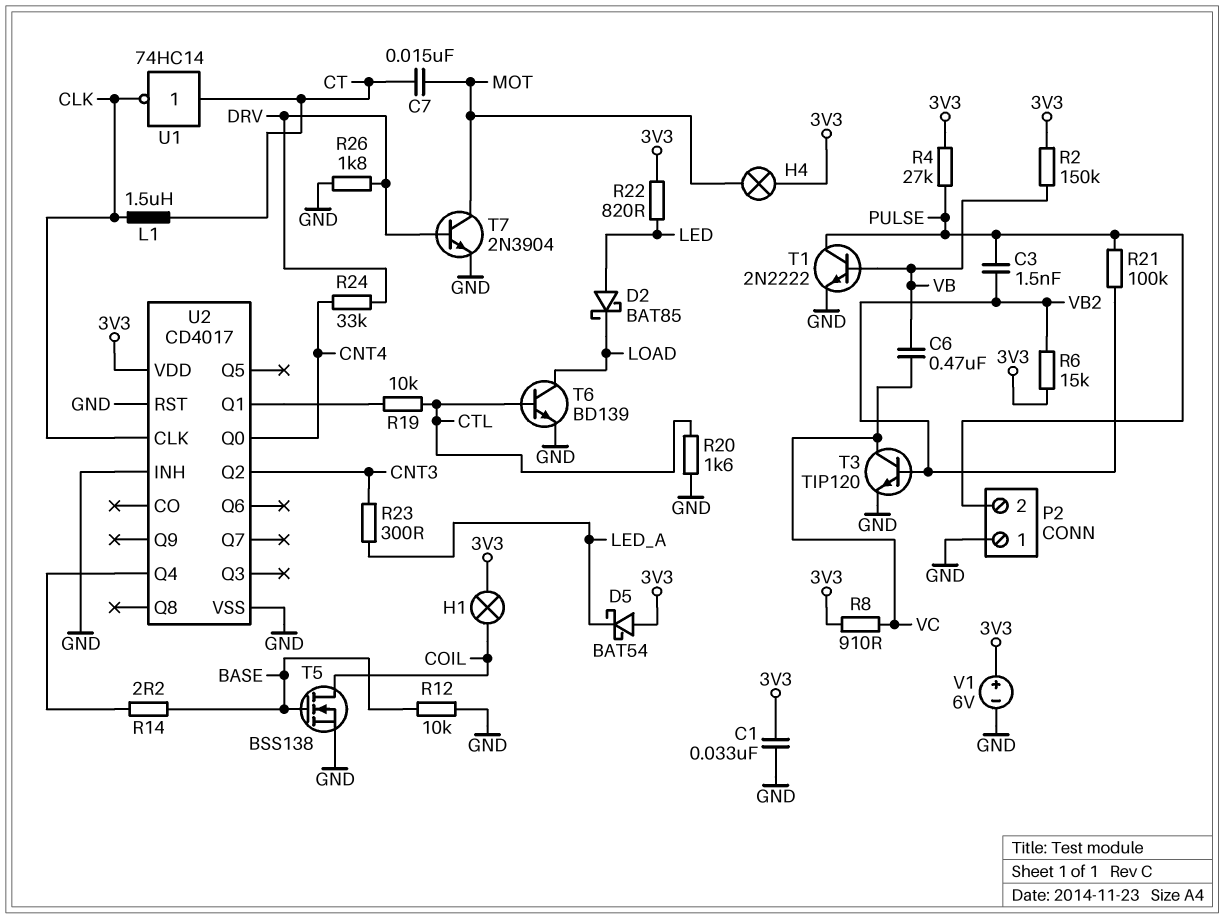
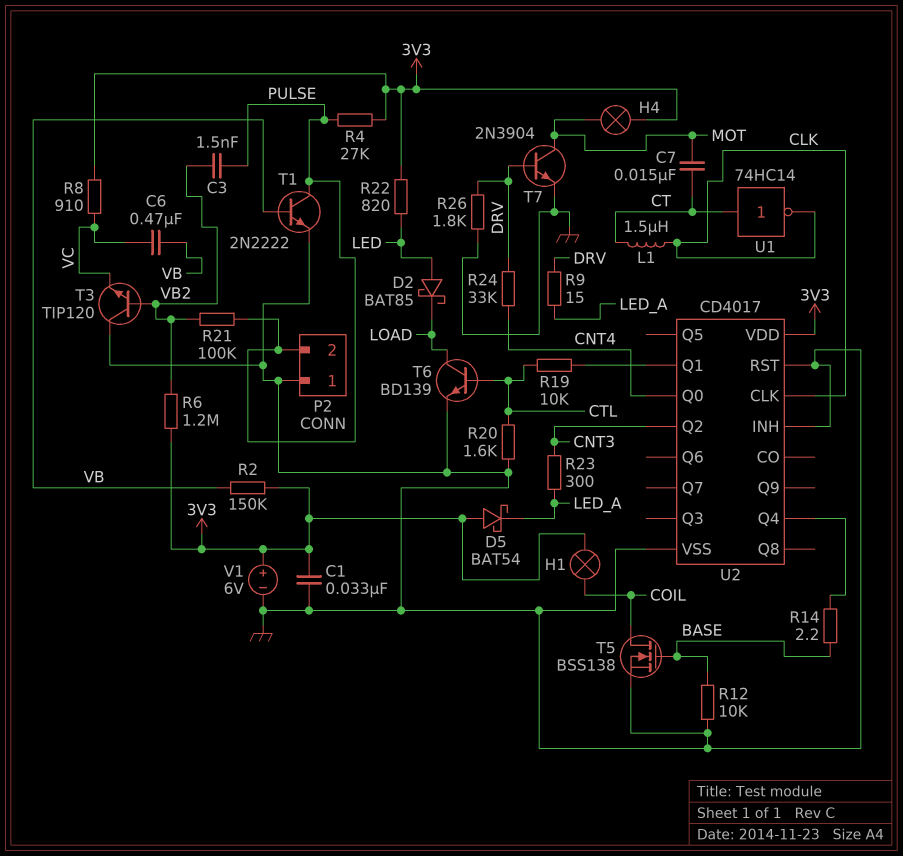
R6: 15k (3V3, VB2) -> 1.2M (3V3, VB2)
R9: none -> 15 (DRV, LED_A)
T3: NPN TIP120 (B VB2, C VC, E GND) -> NPN TIP120 (B VB2, C GND, E VC)

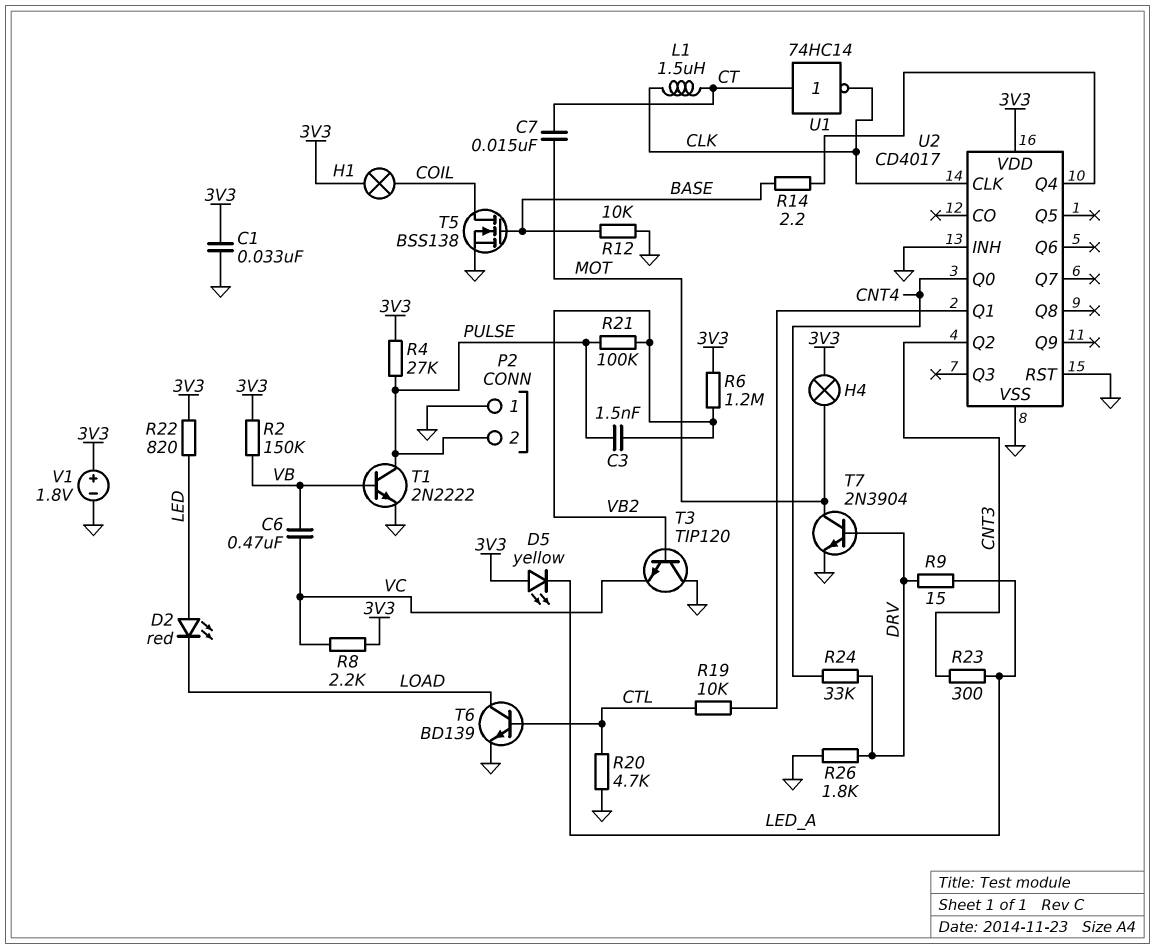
D2: schottky BAT85 (A LED, K LOAD) -> LED red (A LED, K LOAD)
D5: schottky BAT54 (A 3V3, K LED_A) -> LED yellow (A 3V3, K LED_A)
R8: 910 (3V3, VC) -> 2.2k (3V3, VC)
R20: 1.6k (CTL, GND) -> 4.7k (CTL, GND)
V1: 6V (plus 3V3, minus GND) -> 1.8V (plus 3V3, minus GND)

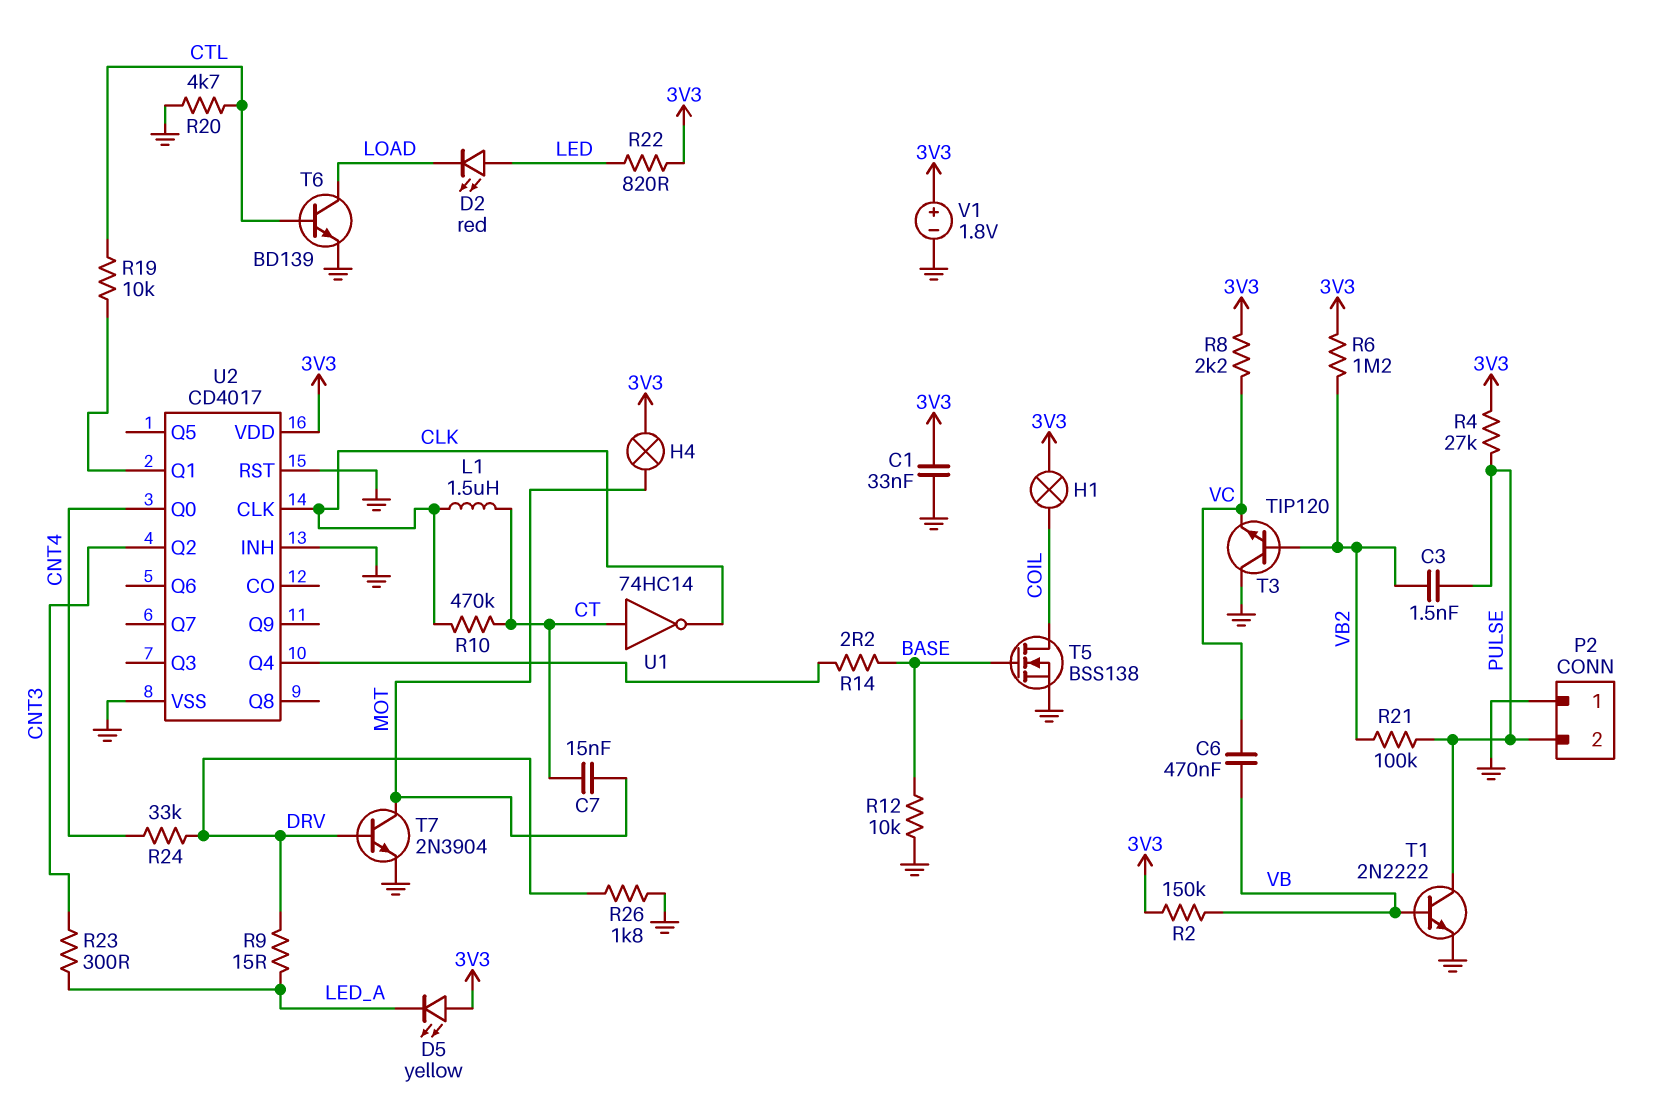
R10: none -> 470k (CLK, CT)

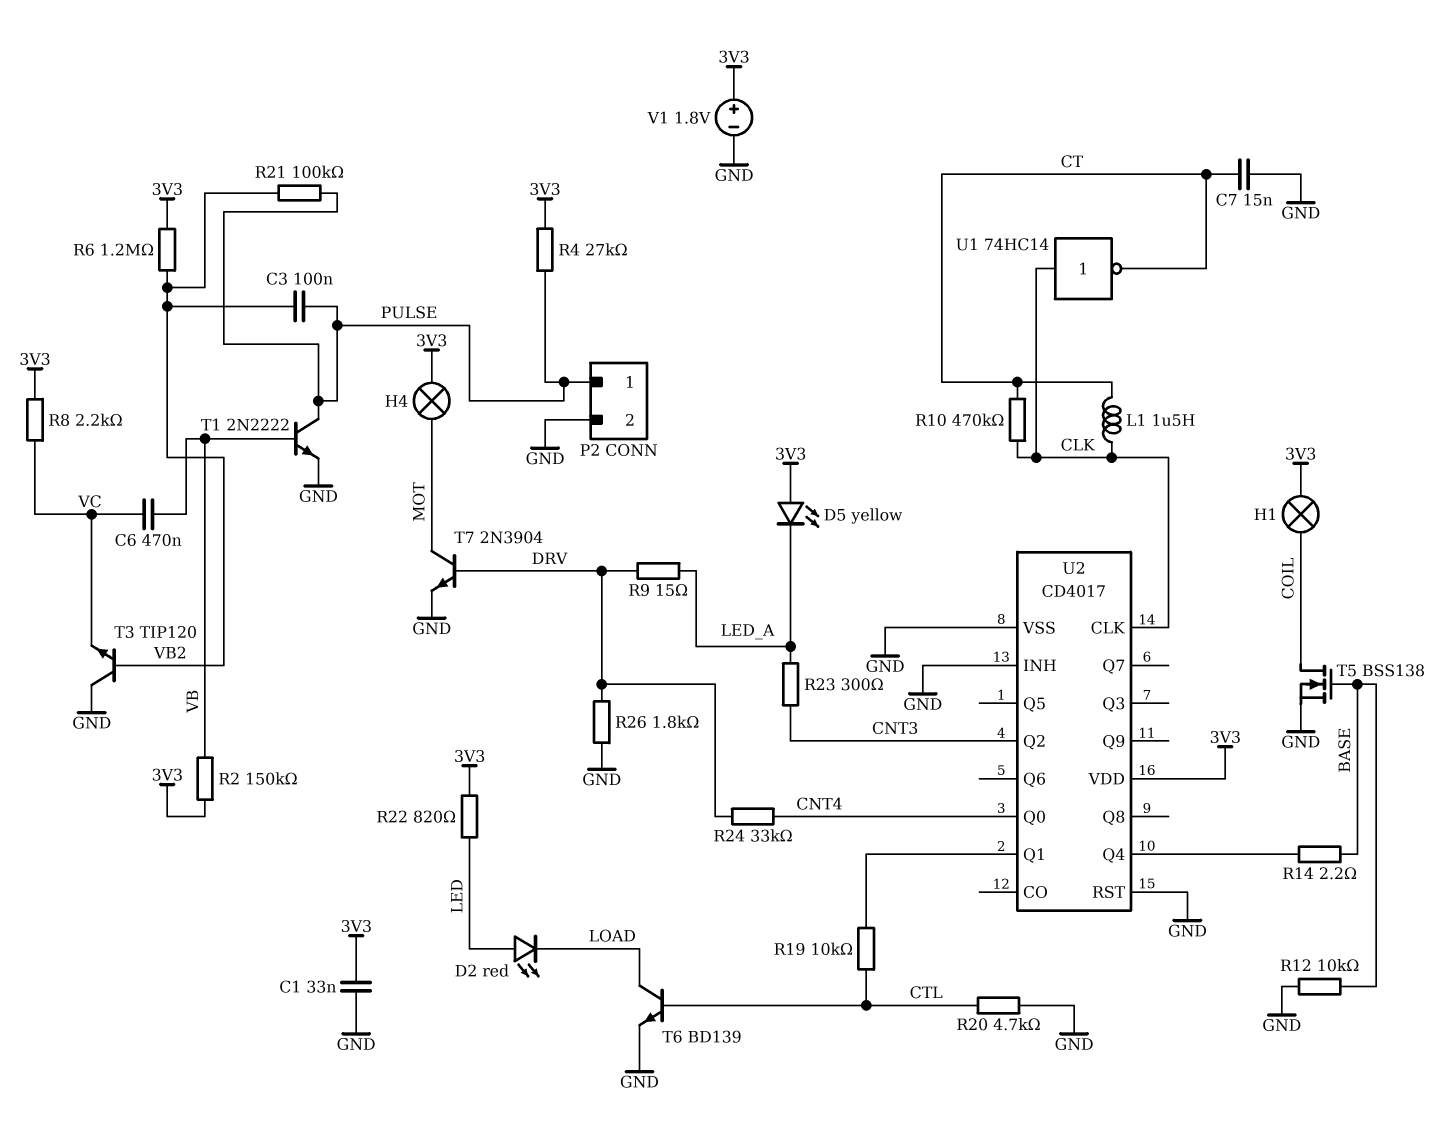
C3: 1.5nF (PULSE, VB2) -> 100nF (PULSE, VB2)
C7: 15nF (CT, MOT) -> 15nF (CT, GND)
P2 pin 1: GND -> PULSE
P2 pin 2: PULSE -> GND
U1: NOT 74HC14 (in CT, out CLK) -> NOT 74HC14 (in CLK, out CT)

